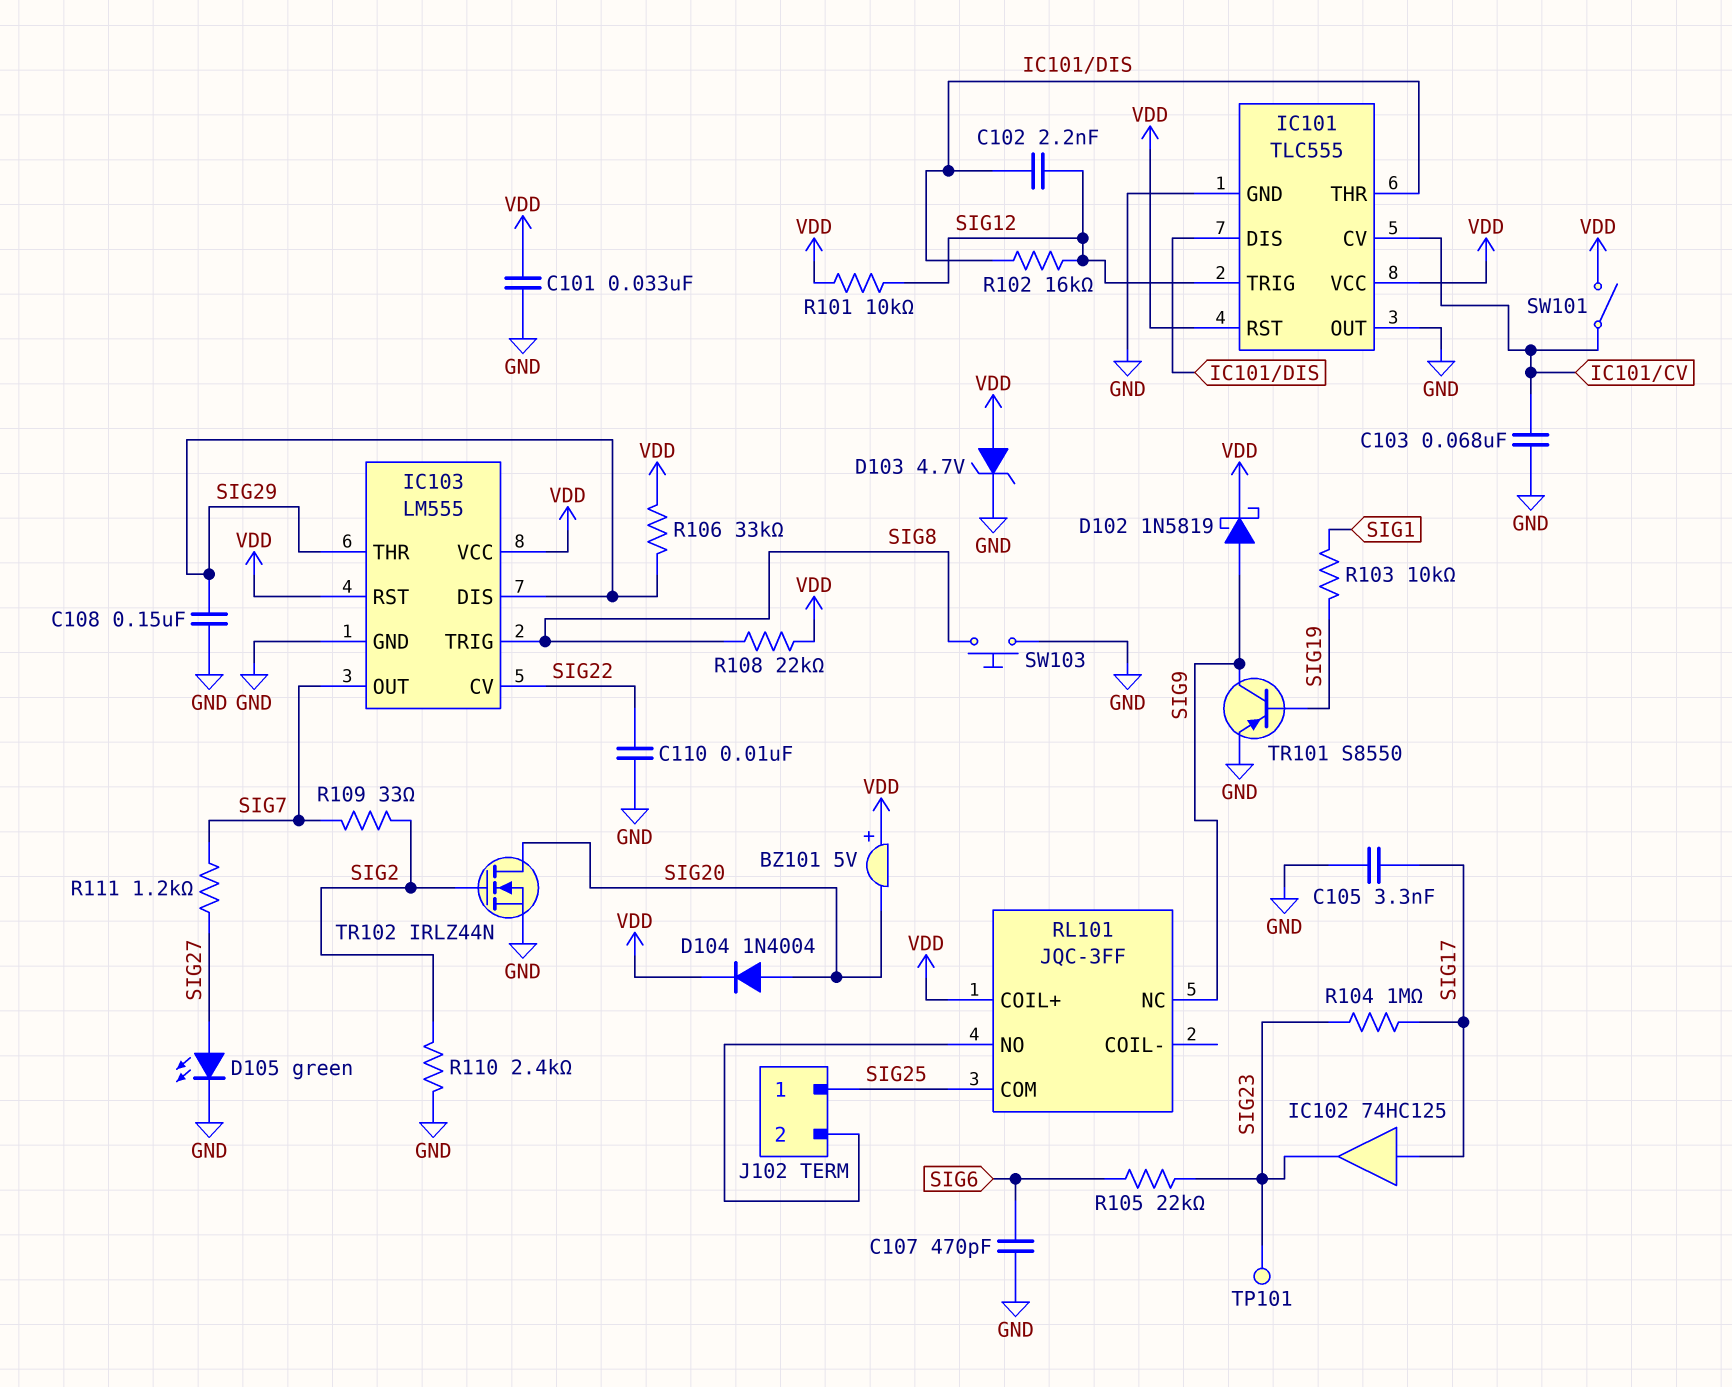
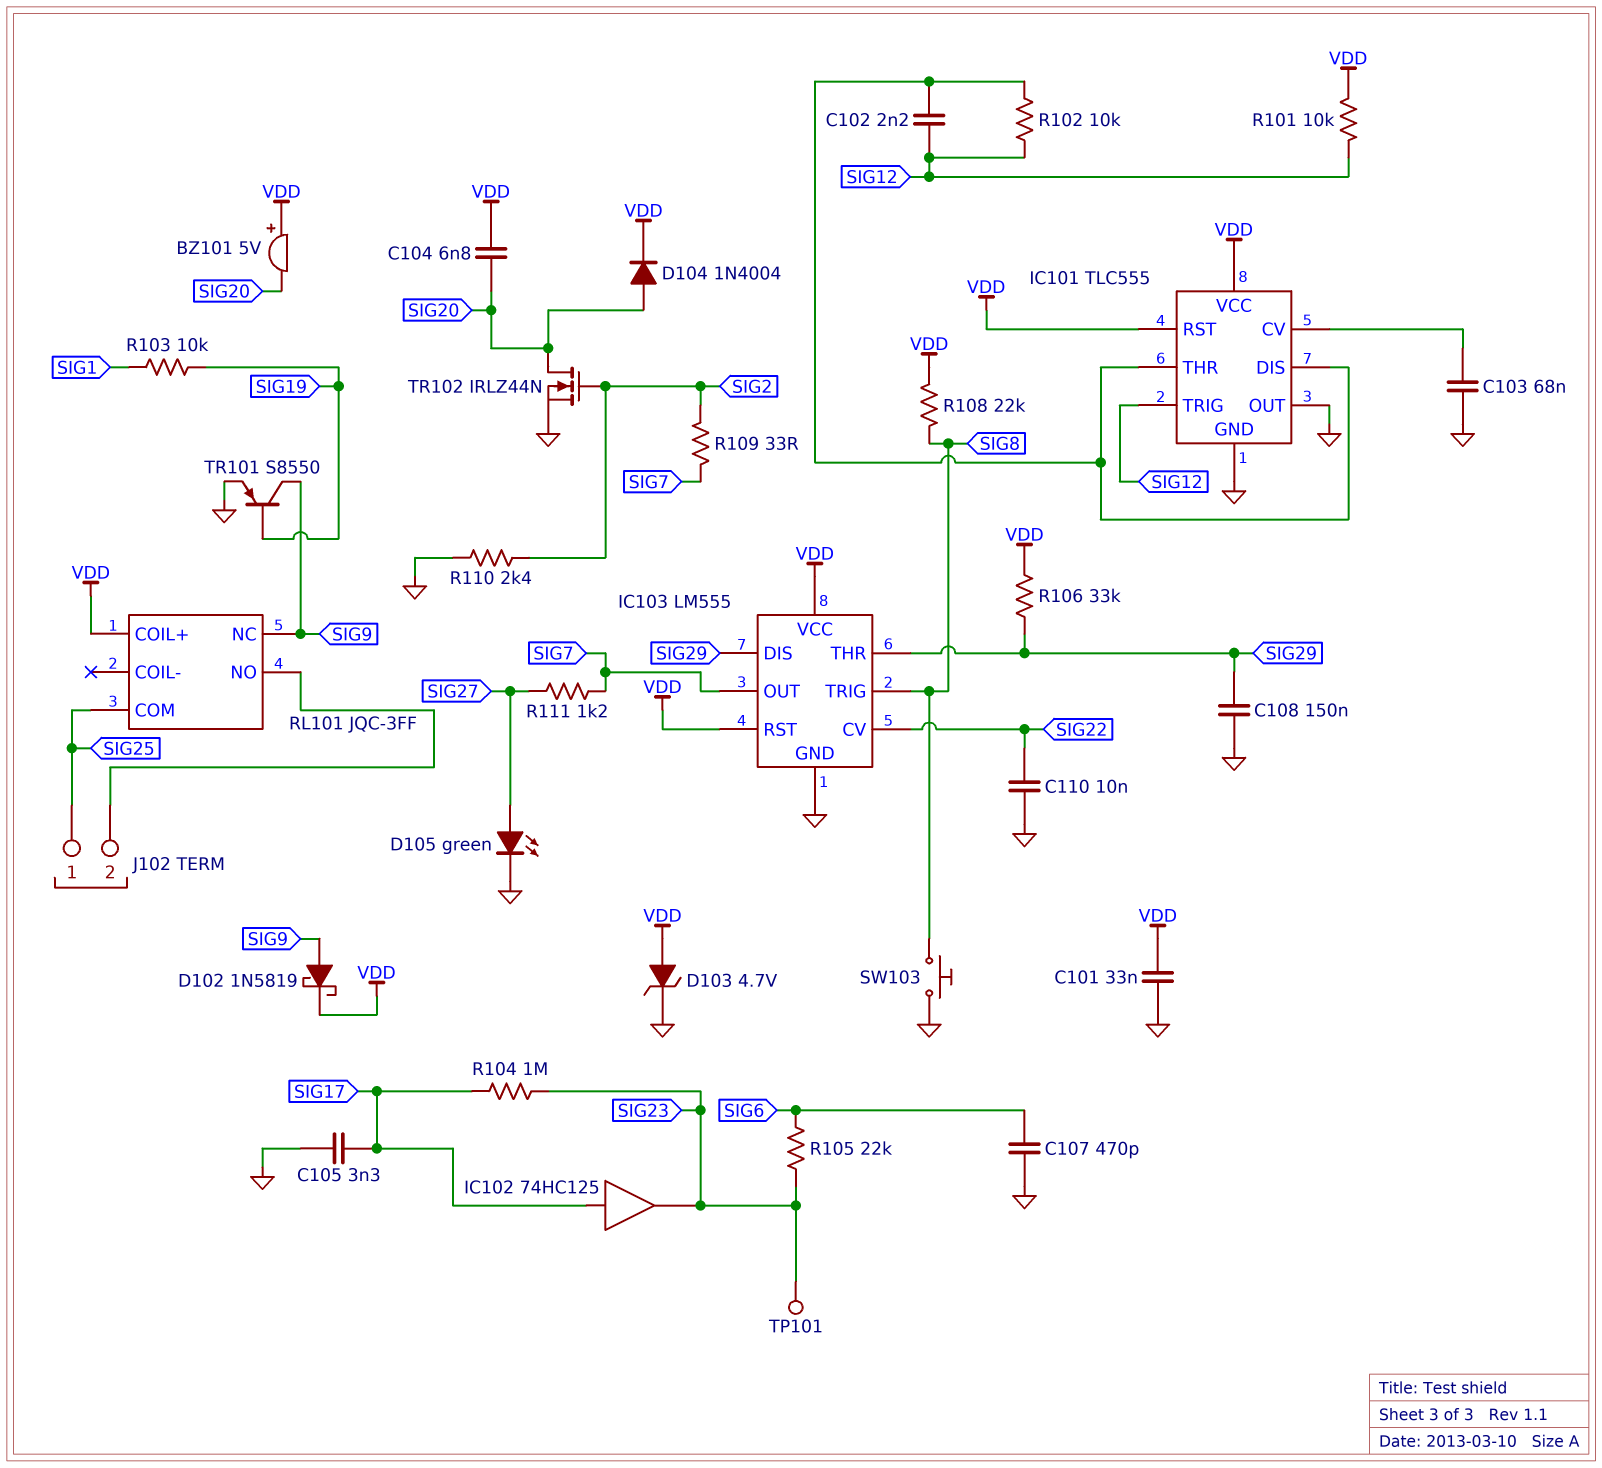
C104: none -> 6.8nF (SIG20, VDD)
R102: 16k (IC101/DIS, SIG12) -> 10k (IC101/DIS, SIG12)
SW101: switch (IC101/CV, VDD) -> none

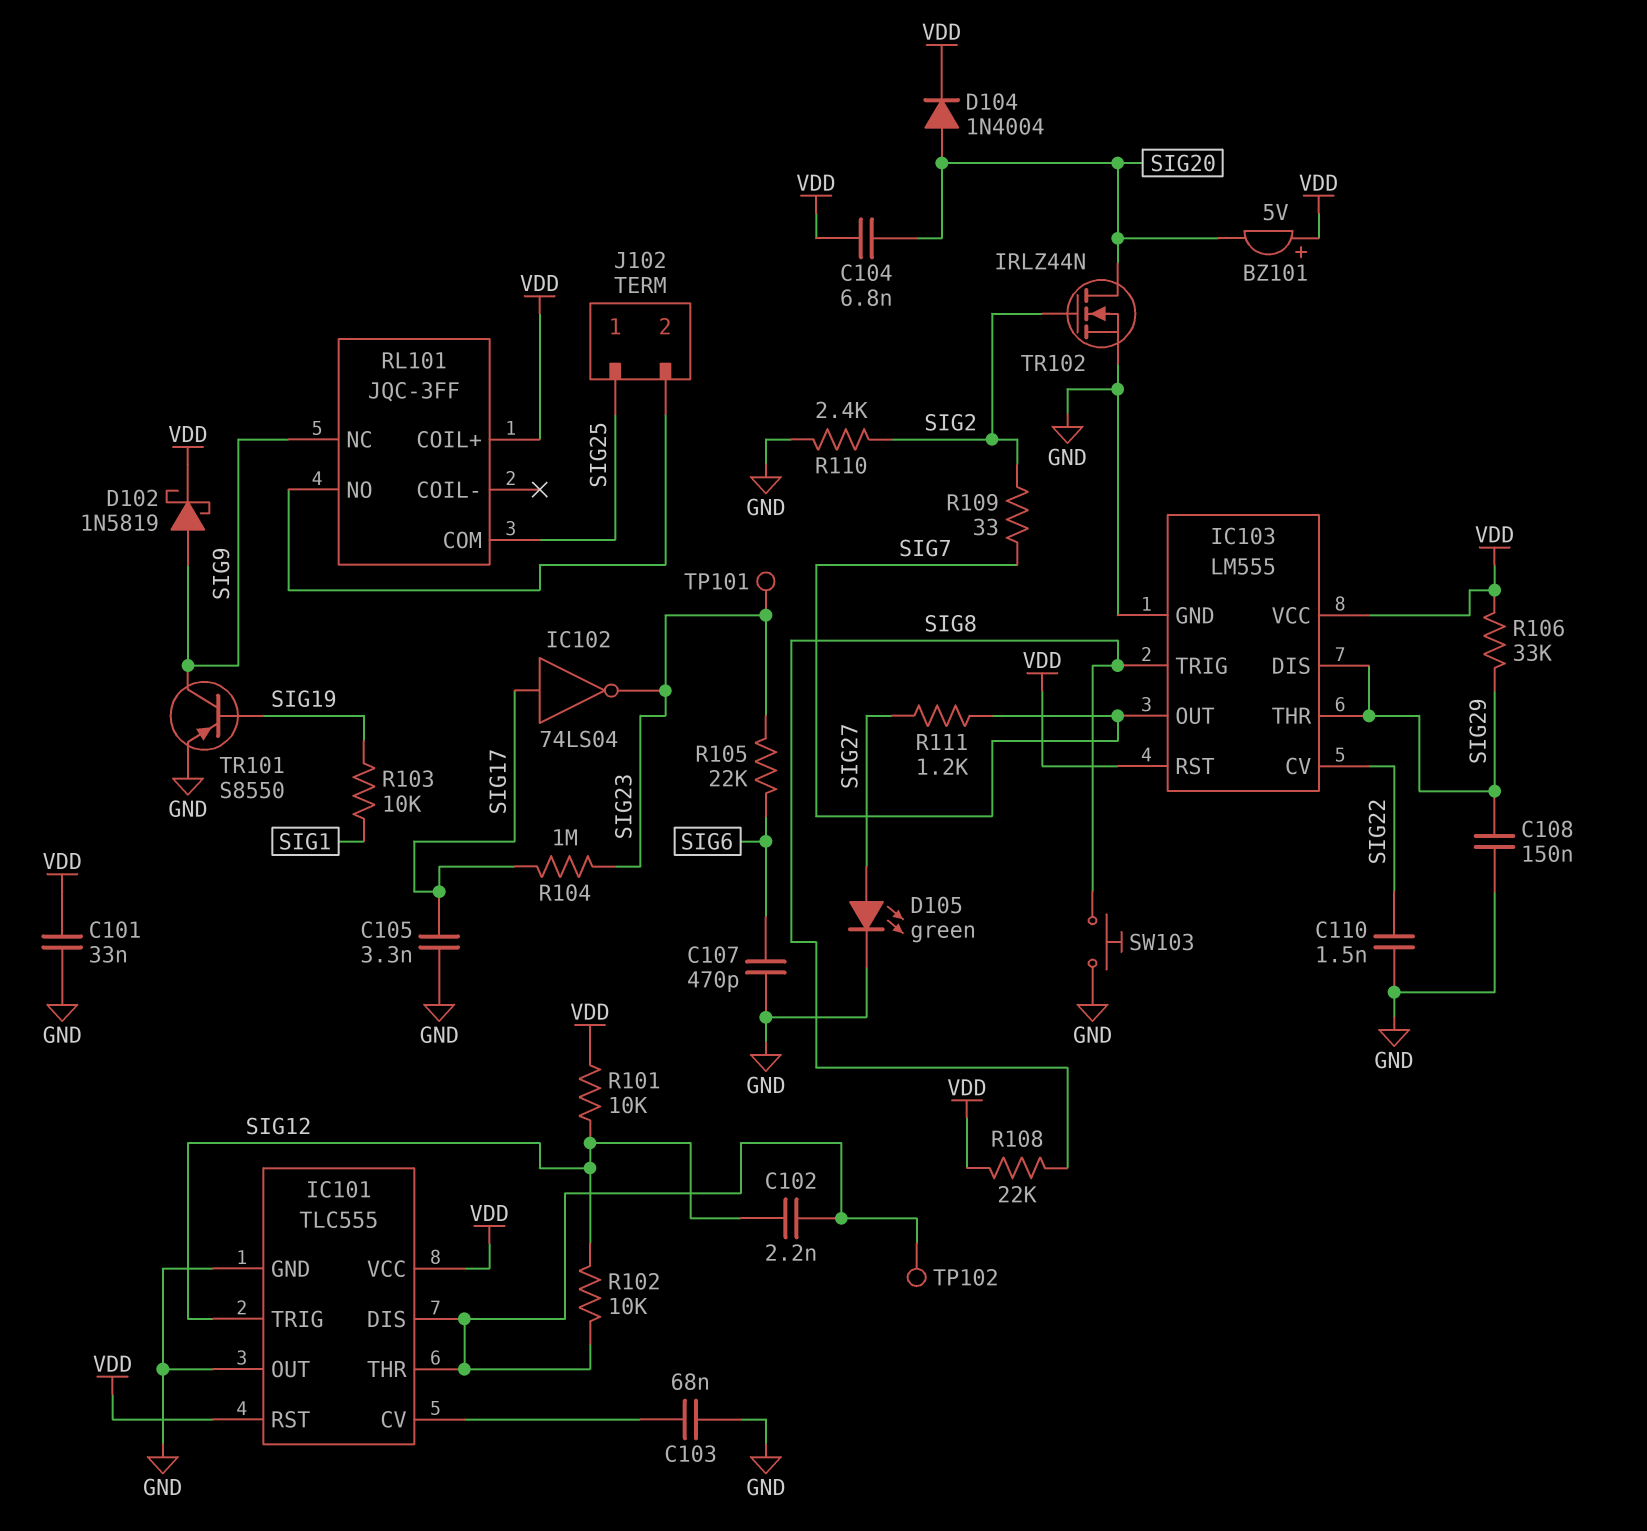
C110: 10nF (GND, SIG22) -> 1.5nF (GND, SIG22)
D103: zener 4.7V (A VDD, K GND) -> none
IC102: buffer 74HC125 (in SIG17, out SIG23) -> NOT 74LS04 (in SIG17, out SIG23)
TP102: none -> test point (IC101/DIS)

